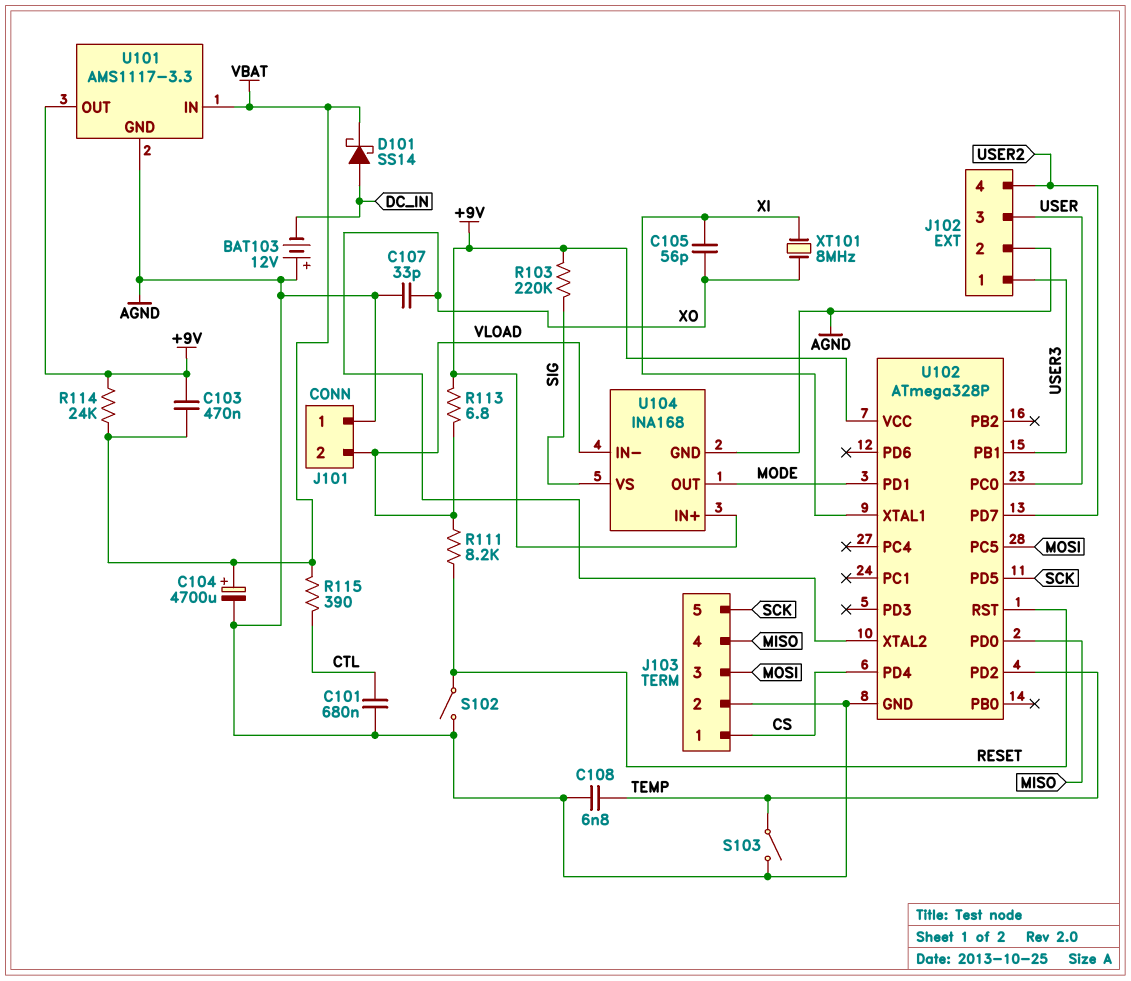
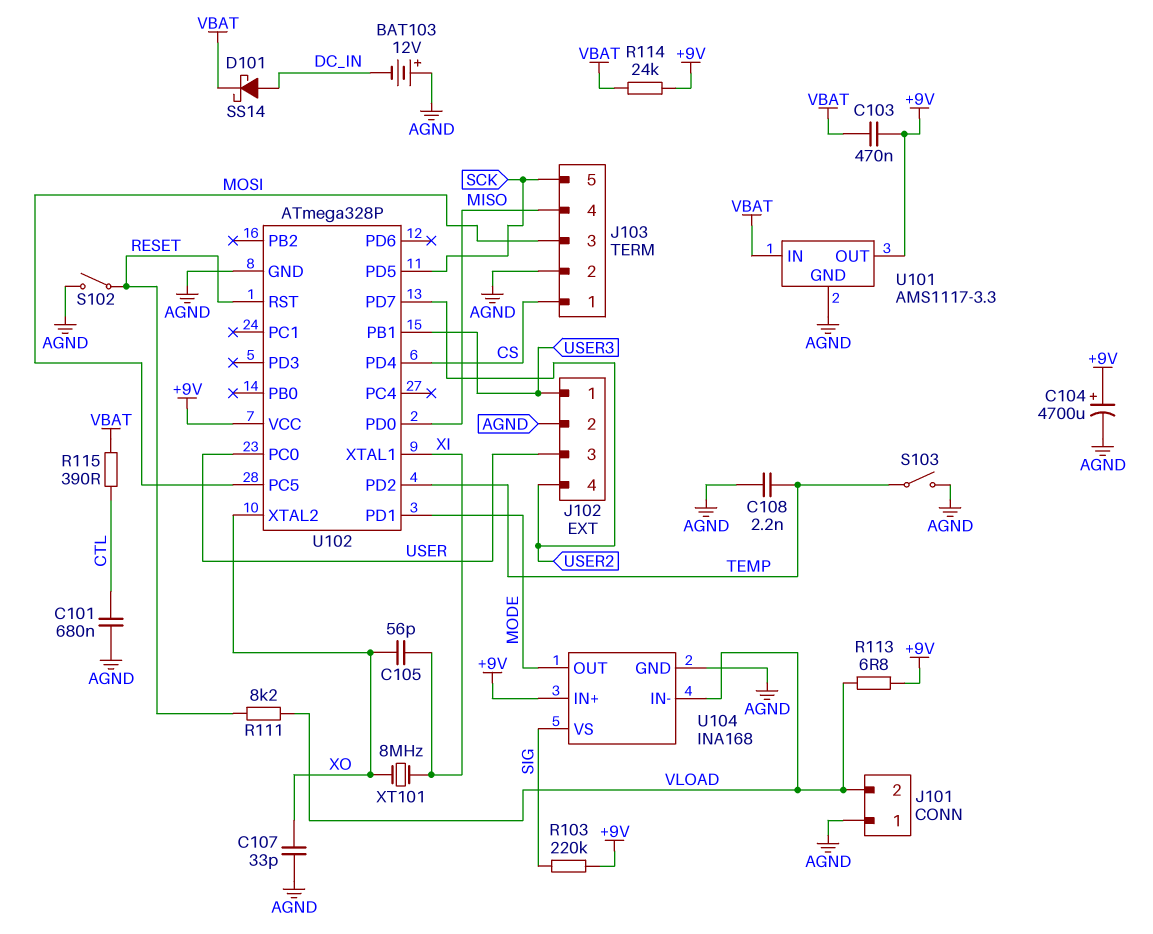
C104: 4700uF (plus VBAT, minus AGND) -> 4700uF (plus +9V, minus AGND)
C108: 6.8nF (AGND, TEMP) -> 2.2nF (AGND, TEMP)

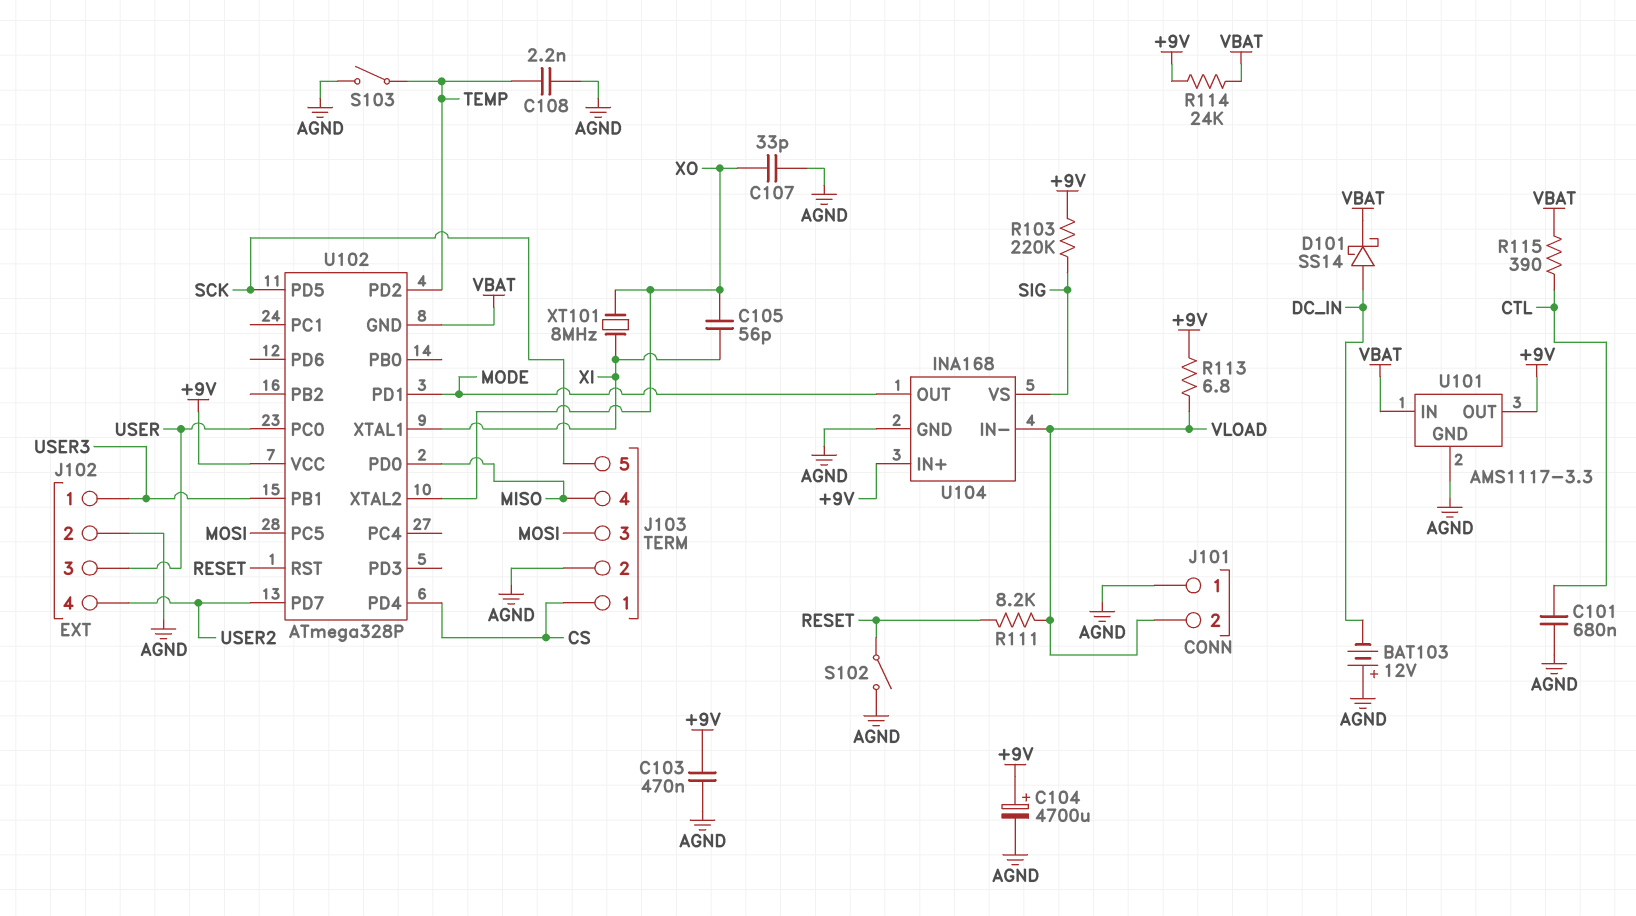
C103: 470nF (+9V, VBAT) -> 470nF (+9V, AGND)
U102 pin GND: AGND -> VBAT

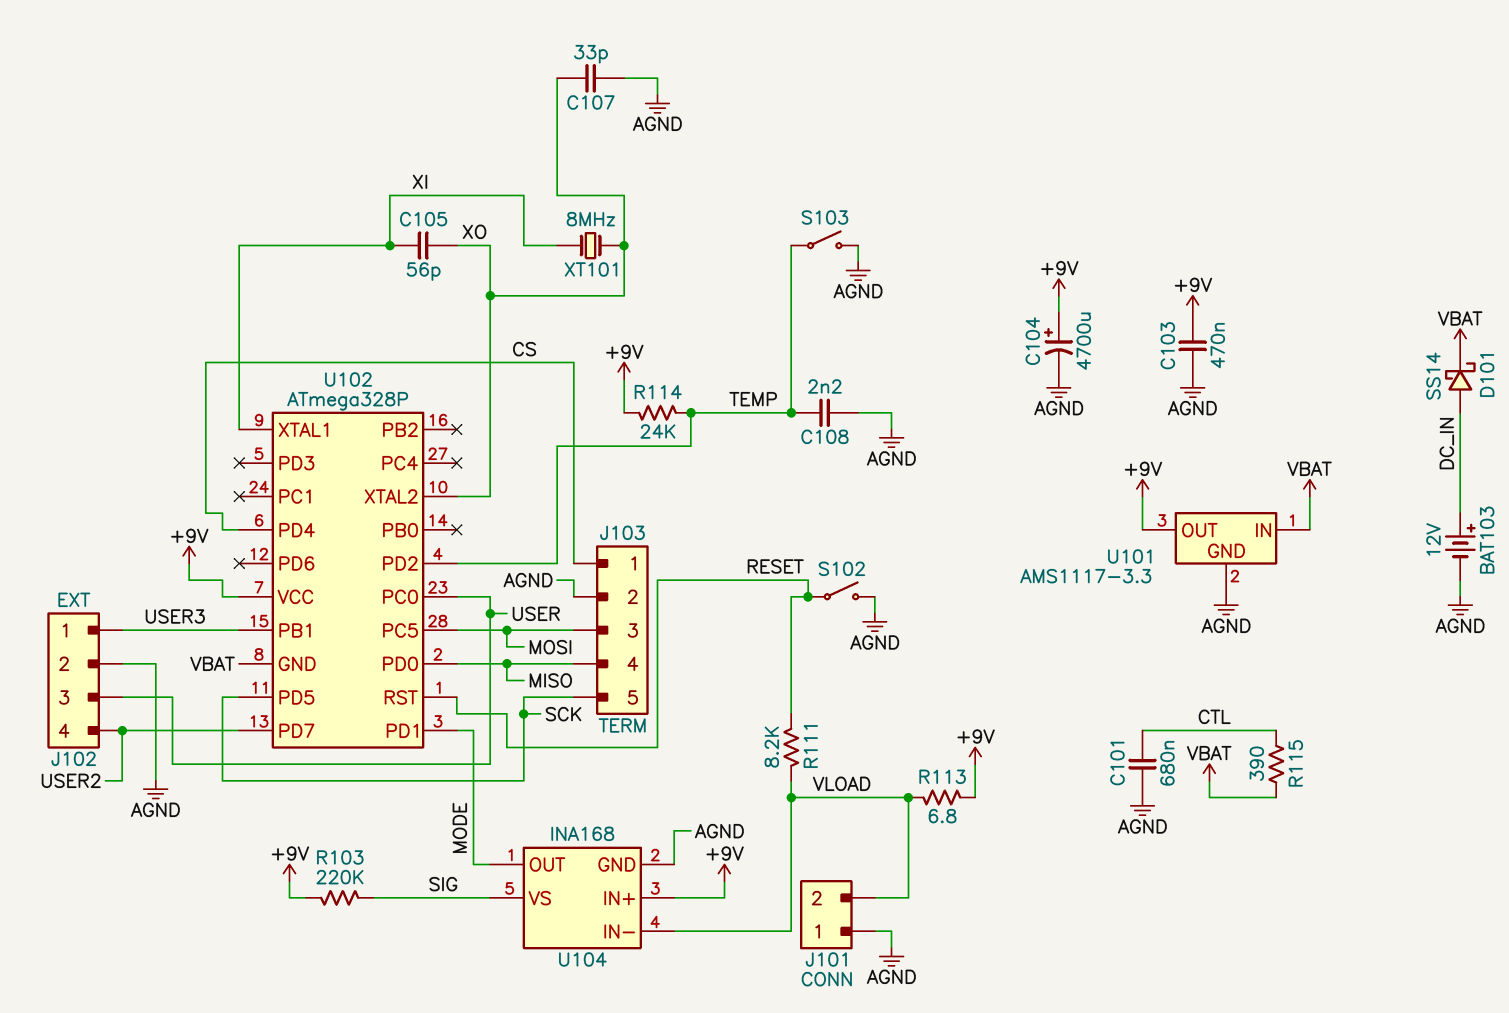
BAT103: 12V (plus AGND, minus DC_IN) -> 12V (plus DC_IN, minus AGND)
R114: 24k (+9V, VBAT) -> 24k (+9V, TEMP)

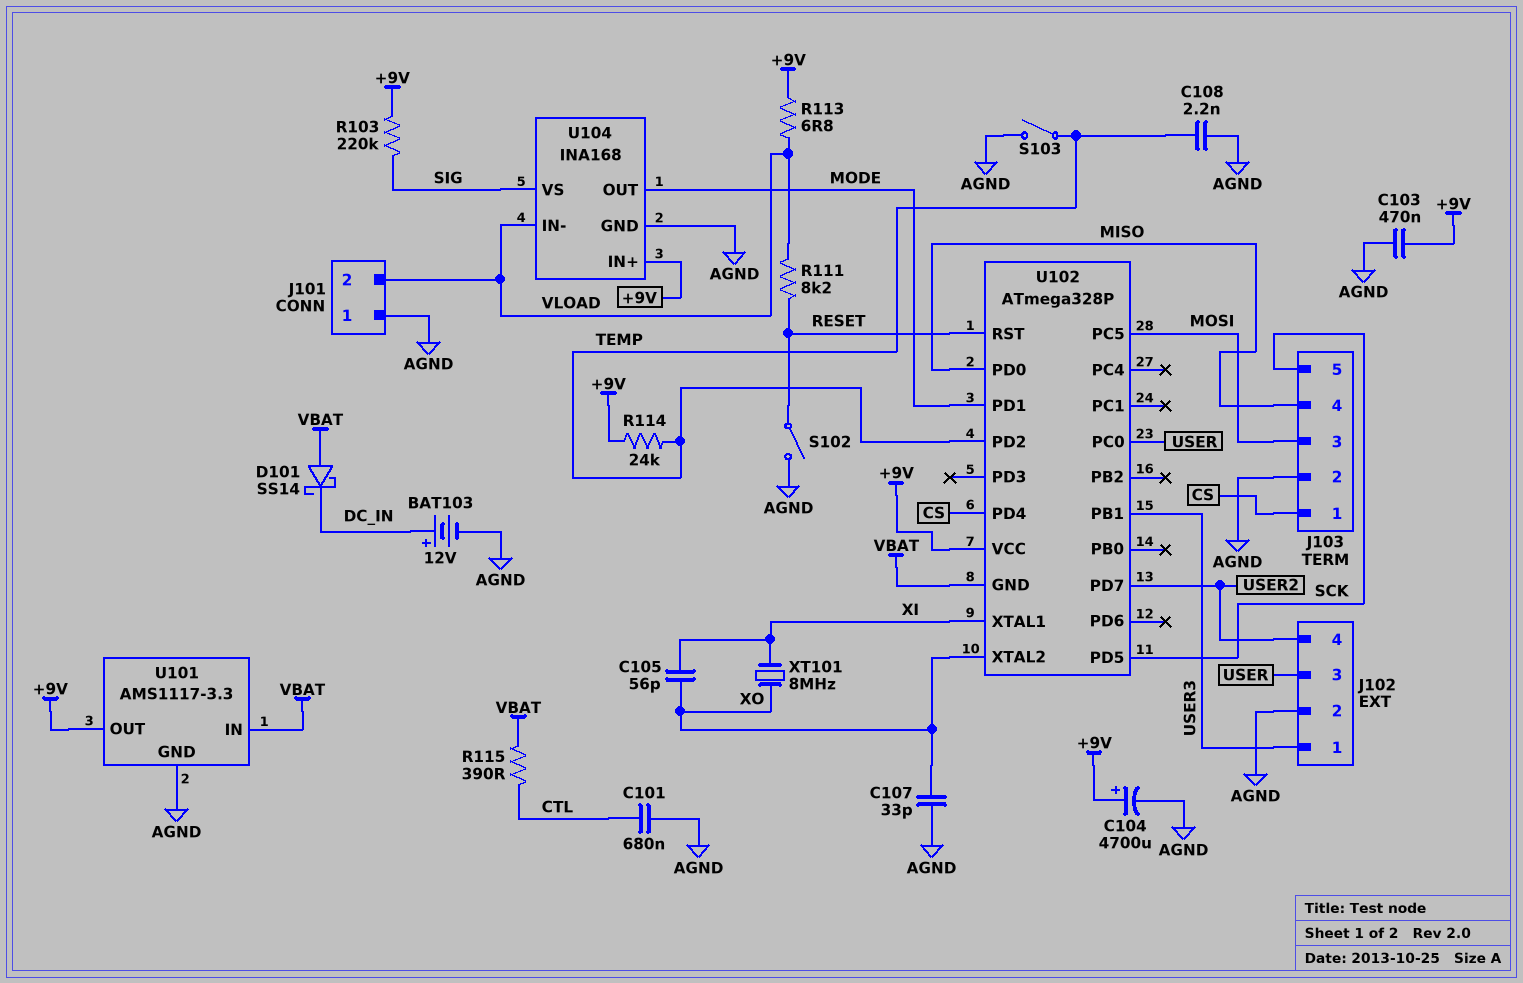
D101: schottky SS14 (A DC_IN, K VBAT) -> schottky SS14 (A VBAT, K DC_IN)

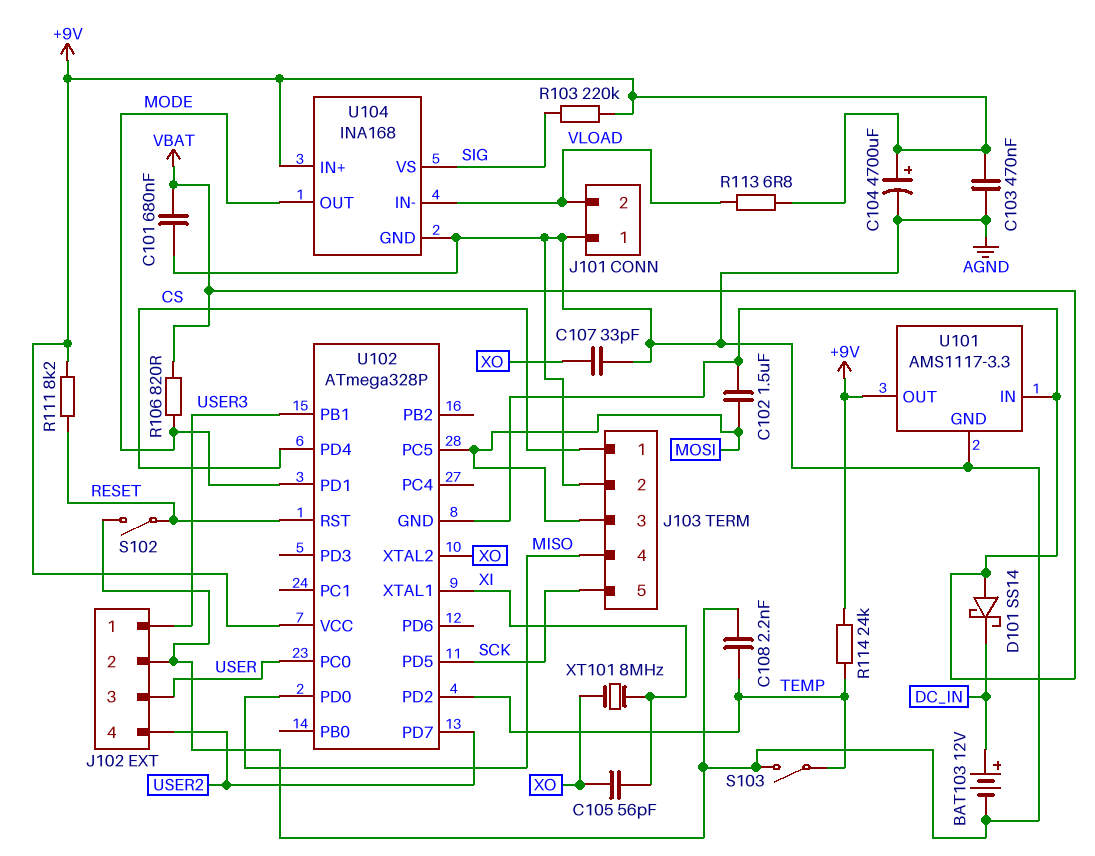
C101: 680nF (AGND, CTL) -> 680nF (AGND, VBAT)
C102: none -> 1.5uF (MOSI, VBAT)
R106: none -> 820 (MODE, VBAT)
R111: 8.2k (RESET, VLOAD) -> 8.2k (+9V, RESET)
R115: 390 (CTL, VBAT) -> none

